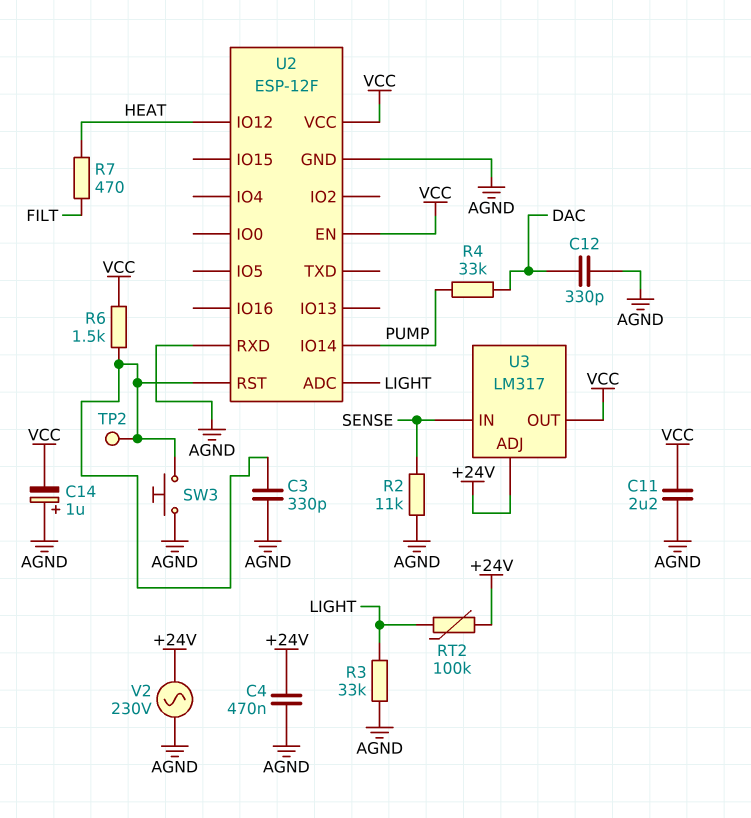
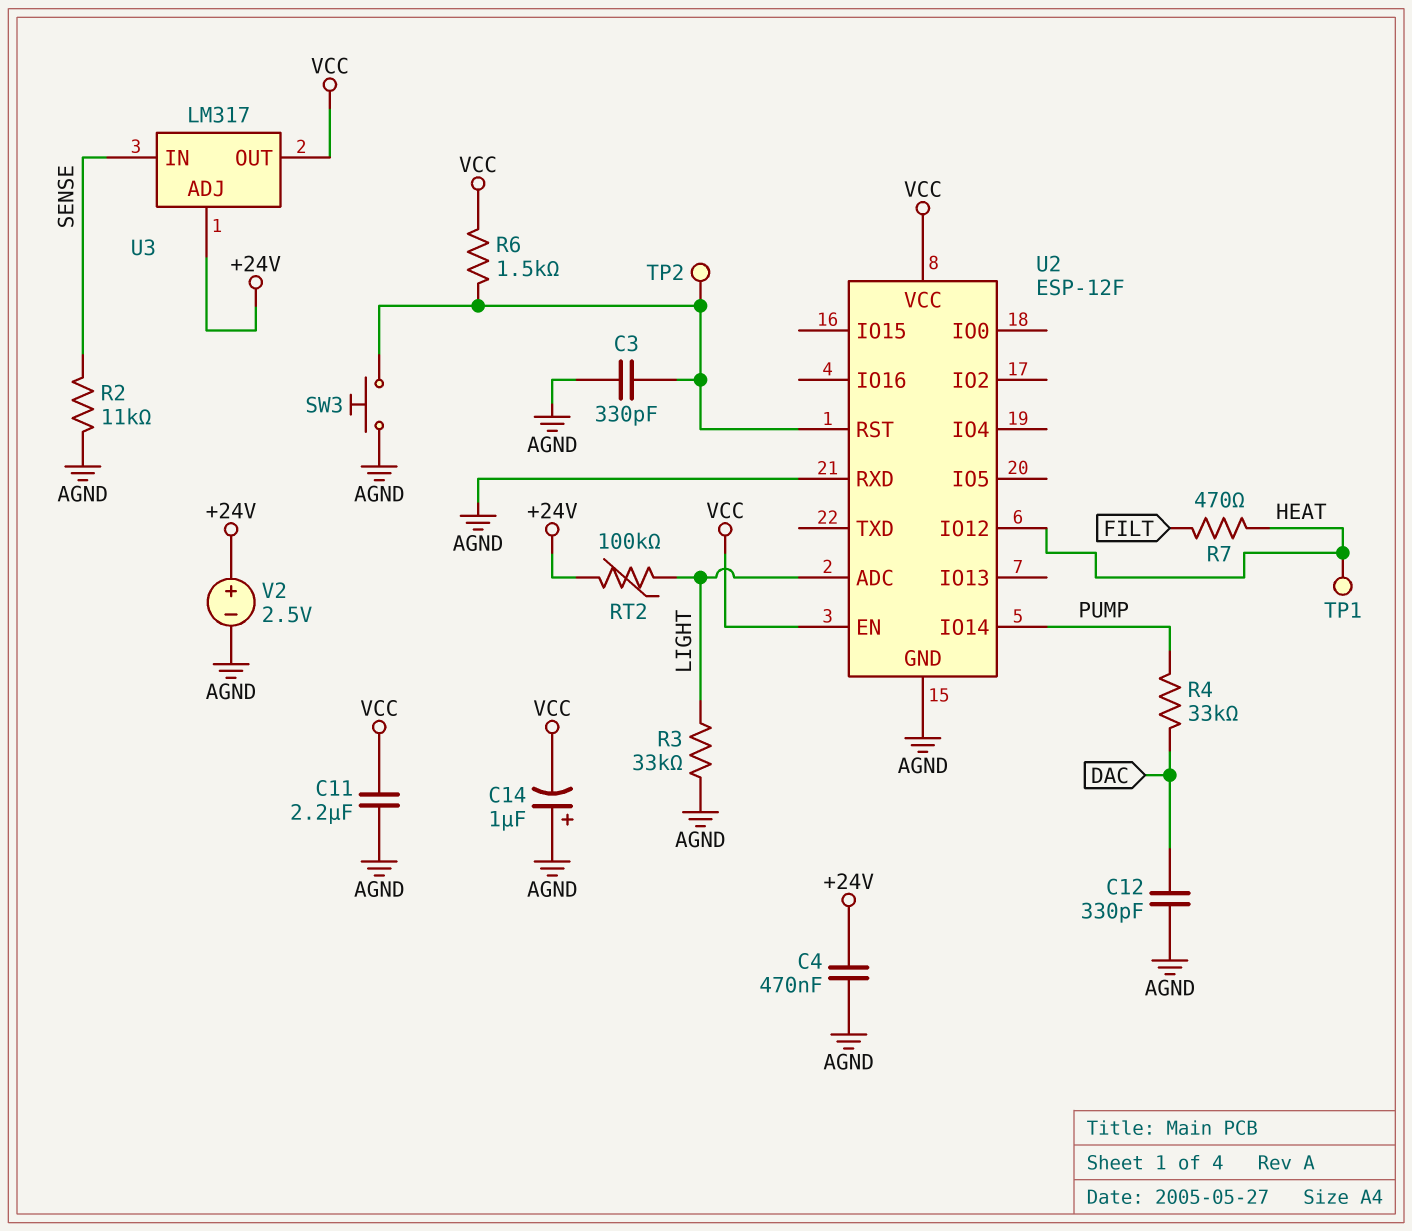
TP1: none -> test point (HEAT)
V2: AC 230V (+24V, AGND) -> 2.5V (plus +24V, minus AGND)

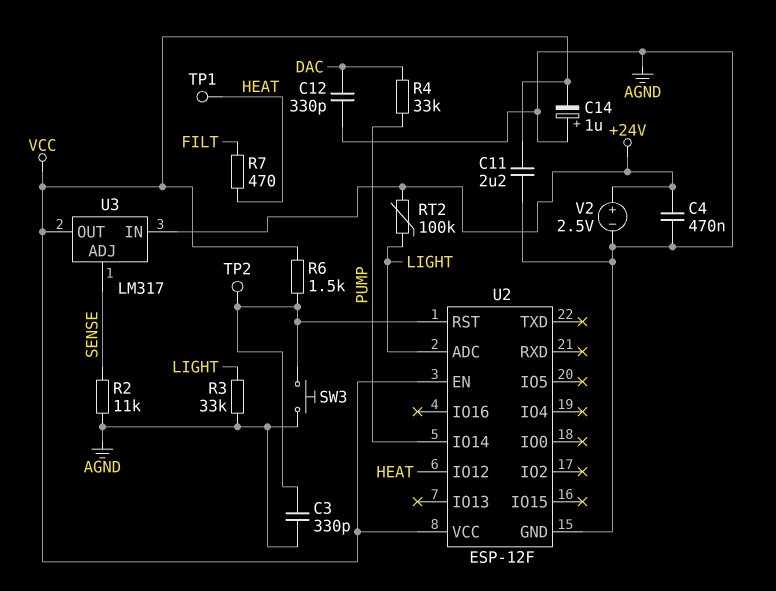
U2 pin RXD: AGND -> none
U3 pin ADJ: +24V -> SENSE
U3 pin IN: SENSE -> +24V

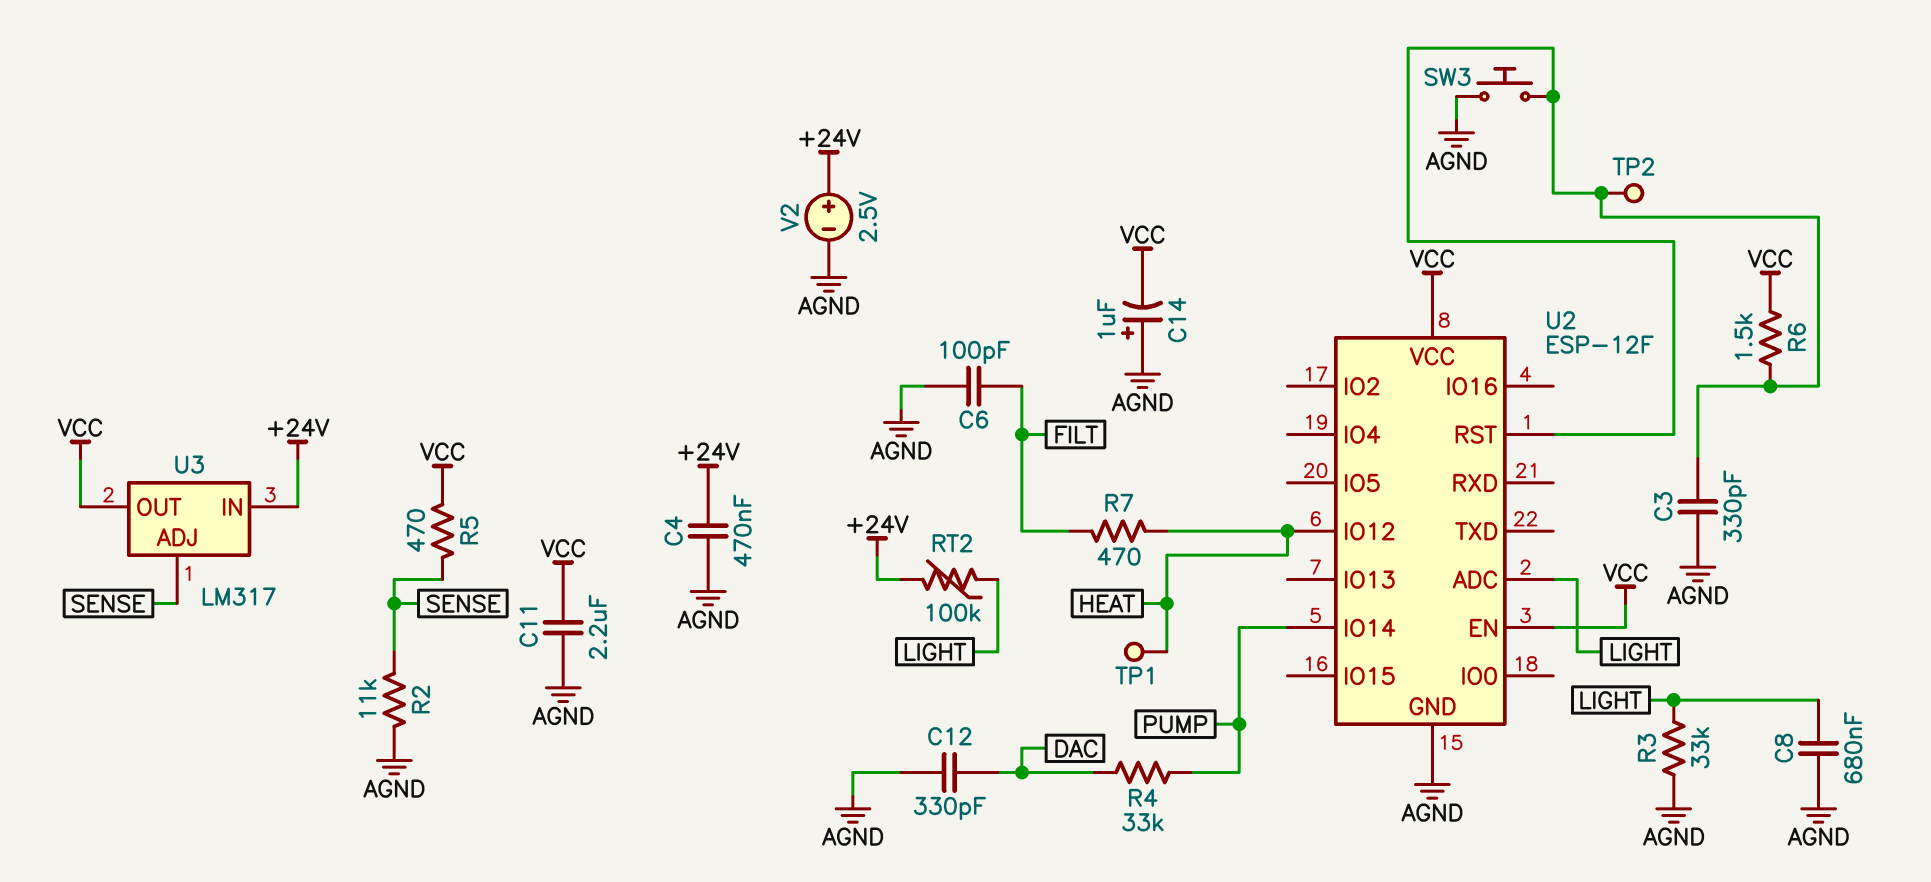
C6: none -> 100pF (AGND, FILT)
C8: none -> 680nF (AGND, LIGHT)
R5: none -> 470 (SENSE, VCC)

